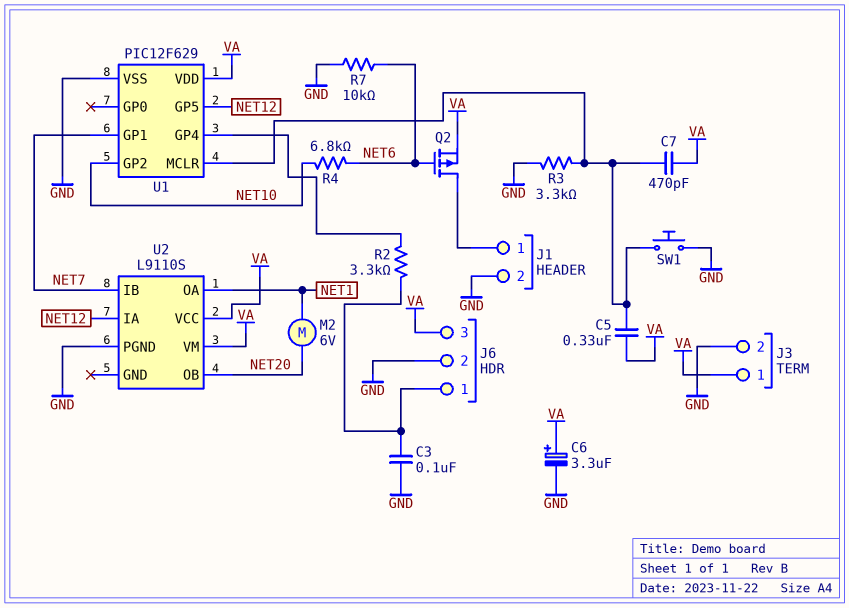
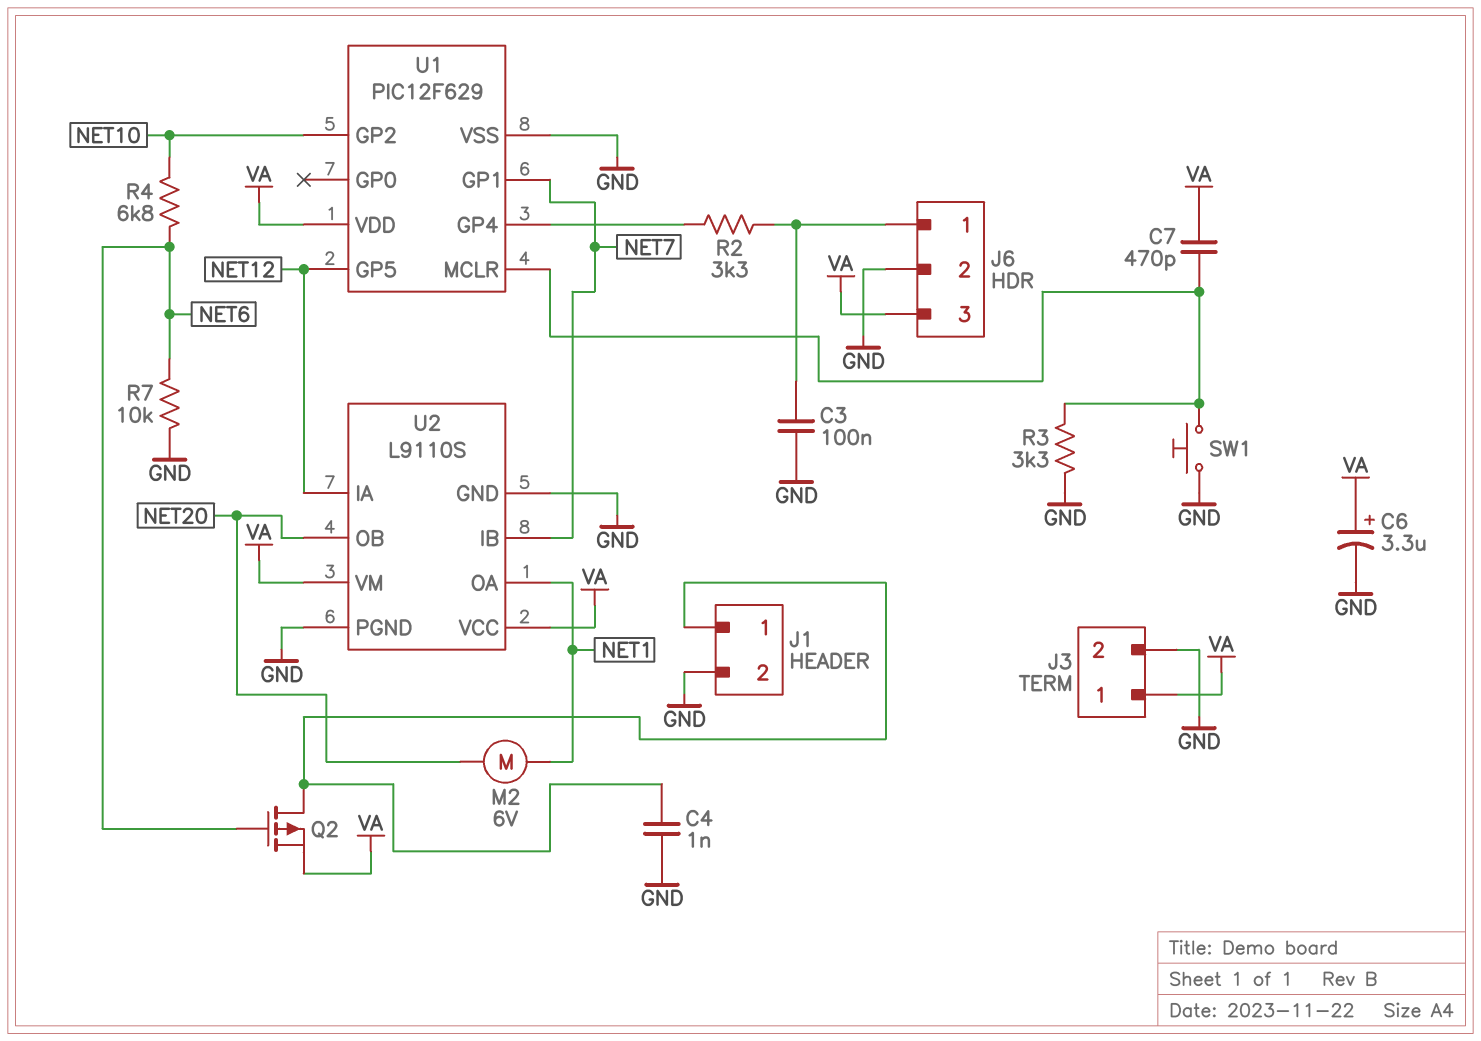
C4: none -> 1nF (GND, J1/1)
C5: 330nF (U1/MCLR, VA) -> none
U2 pin GND: none -> GND

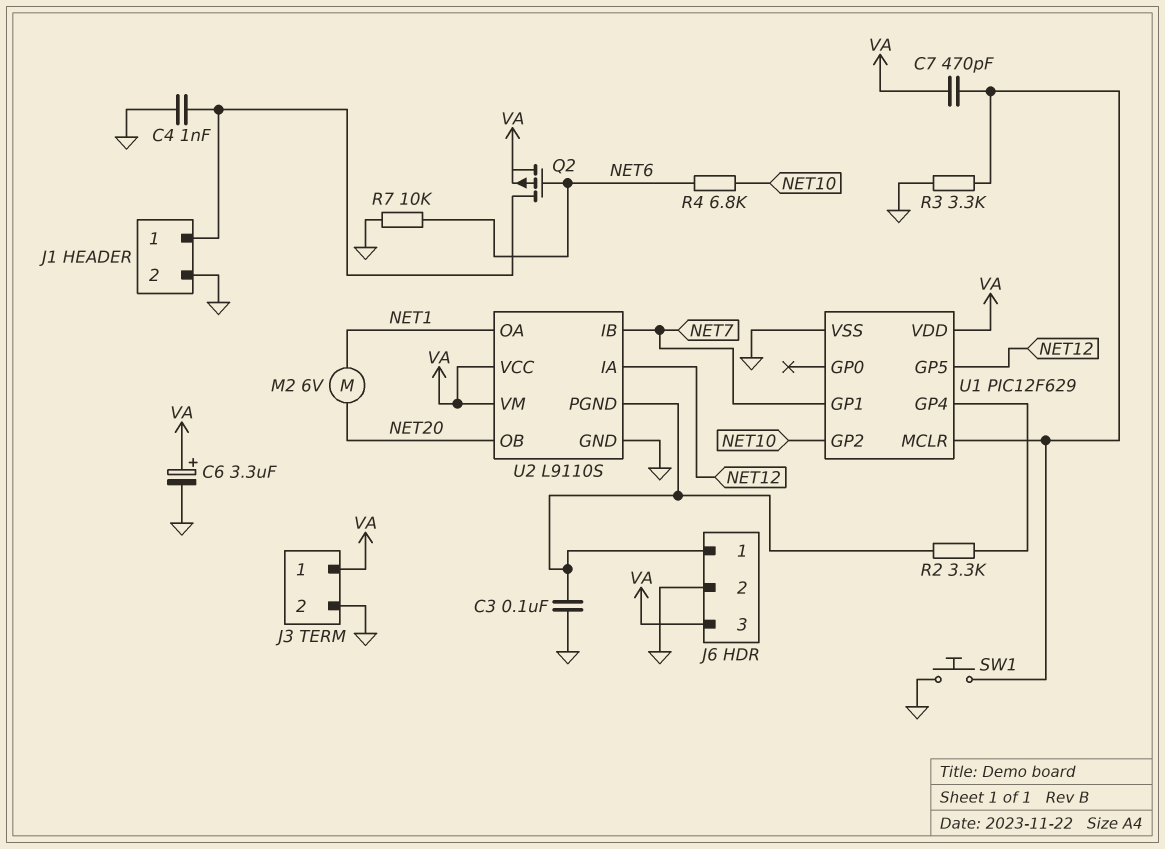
U2 pin PGND: GND -> J6/1

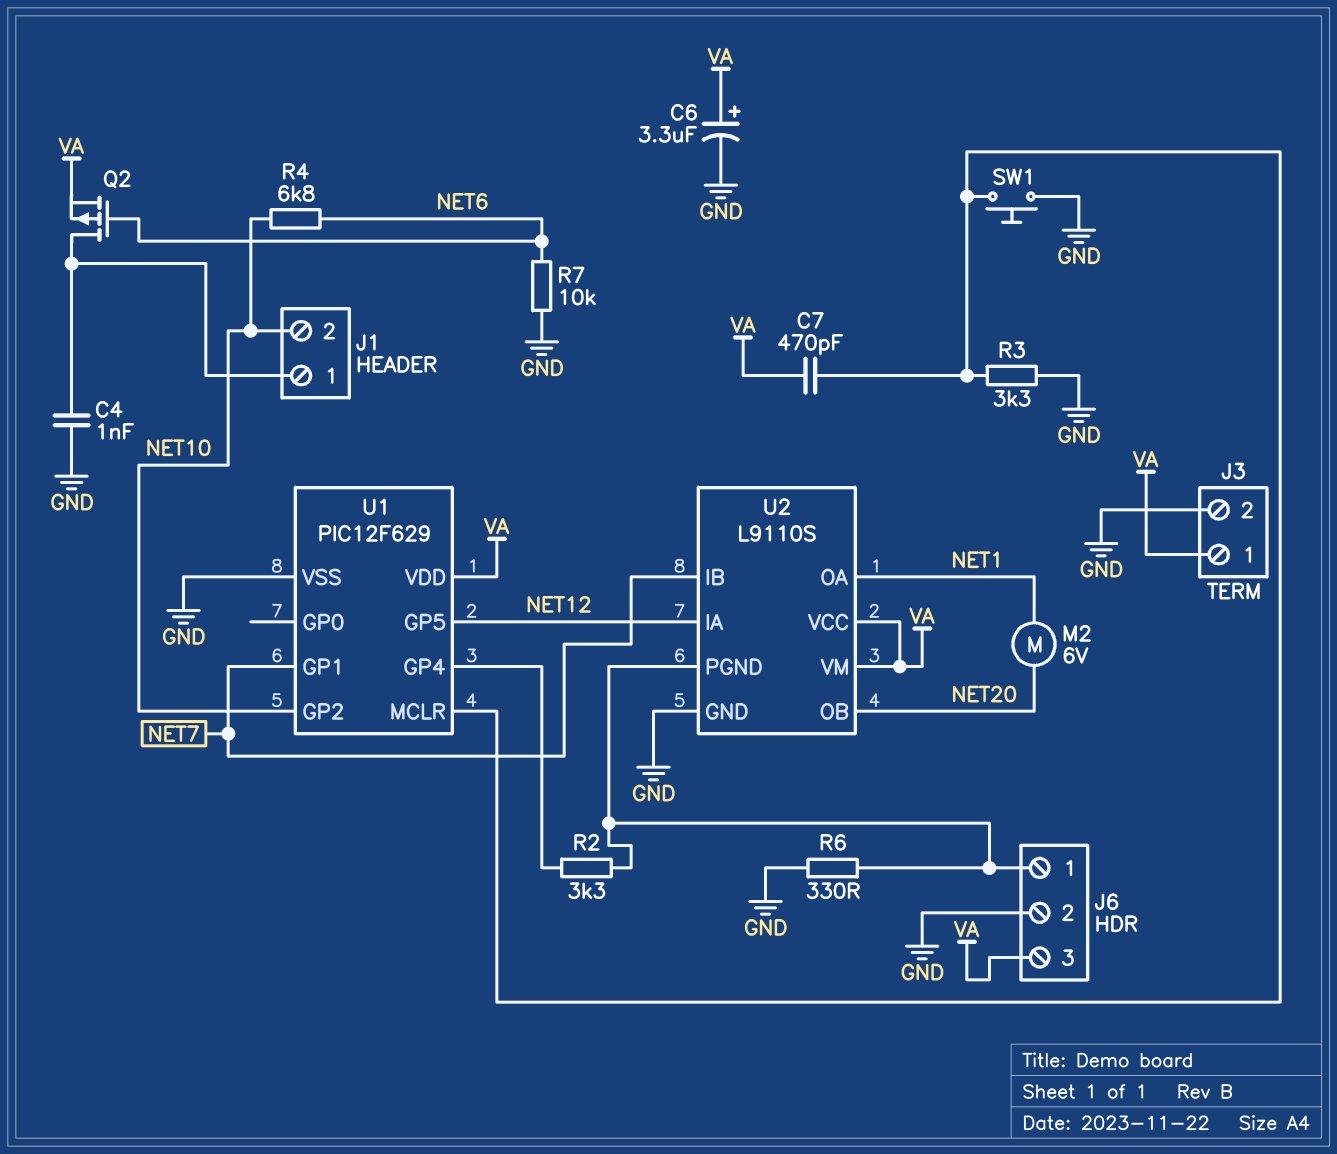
C3: 100nF (GND, J6/1) -> none
J1 pin 2: GND -> NET10
R6: none -> 330 (GND, J6/1)

